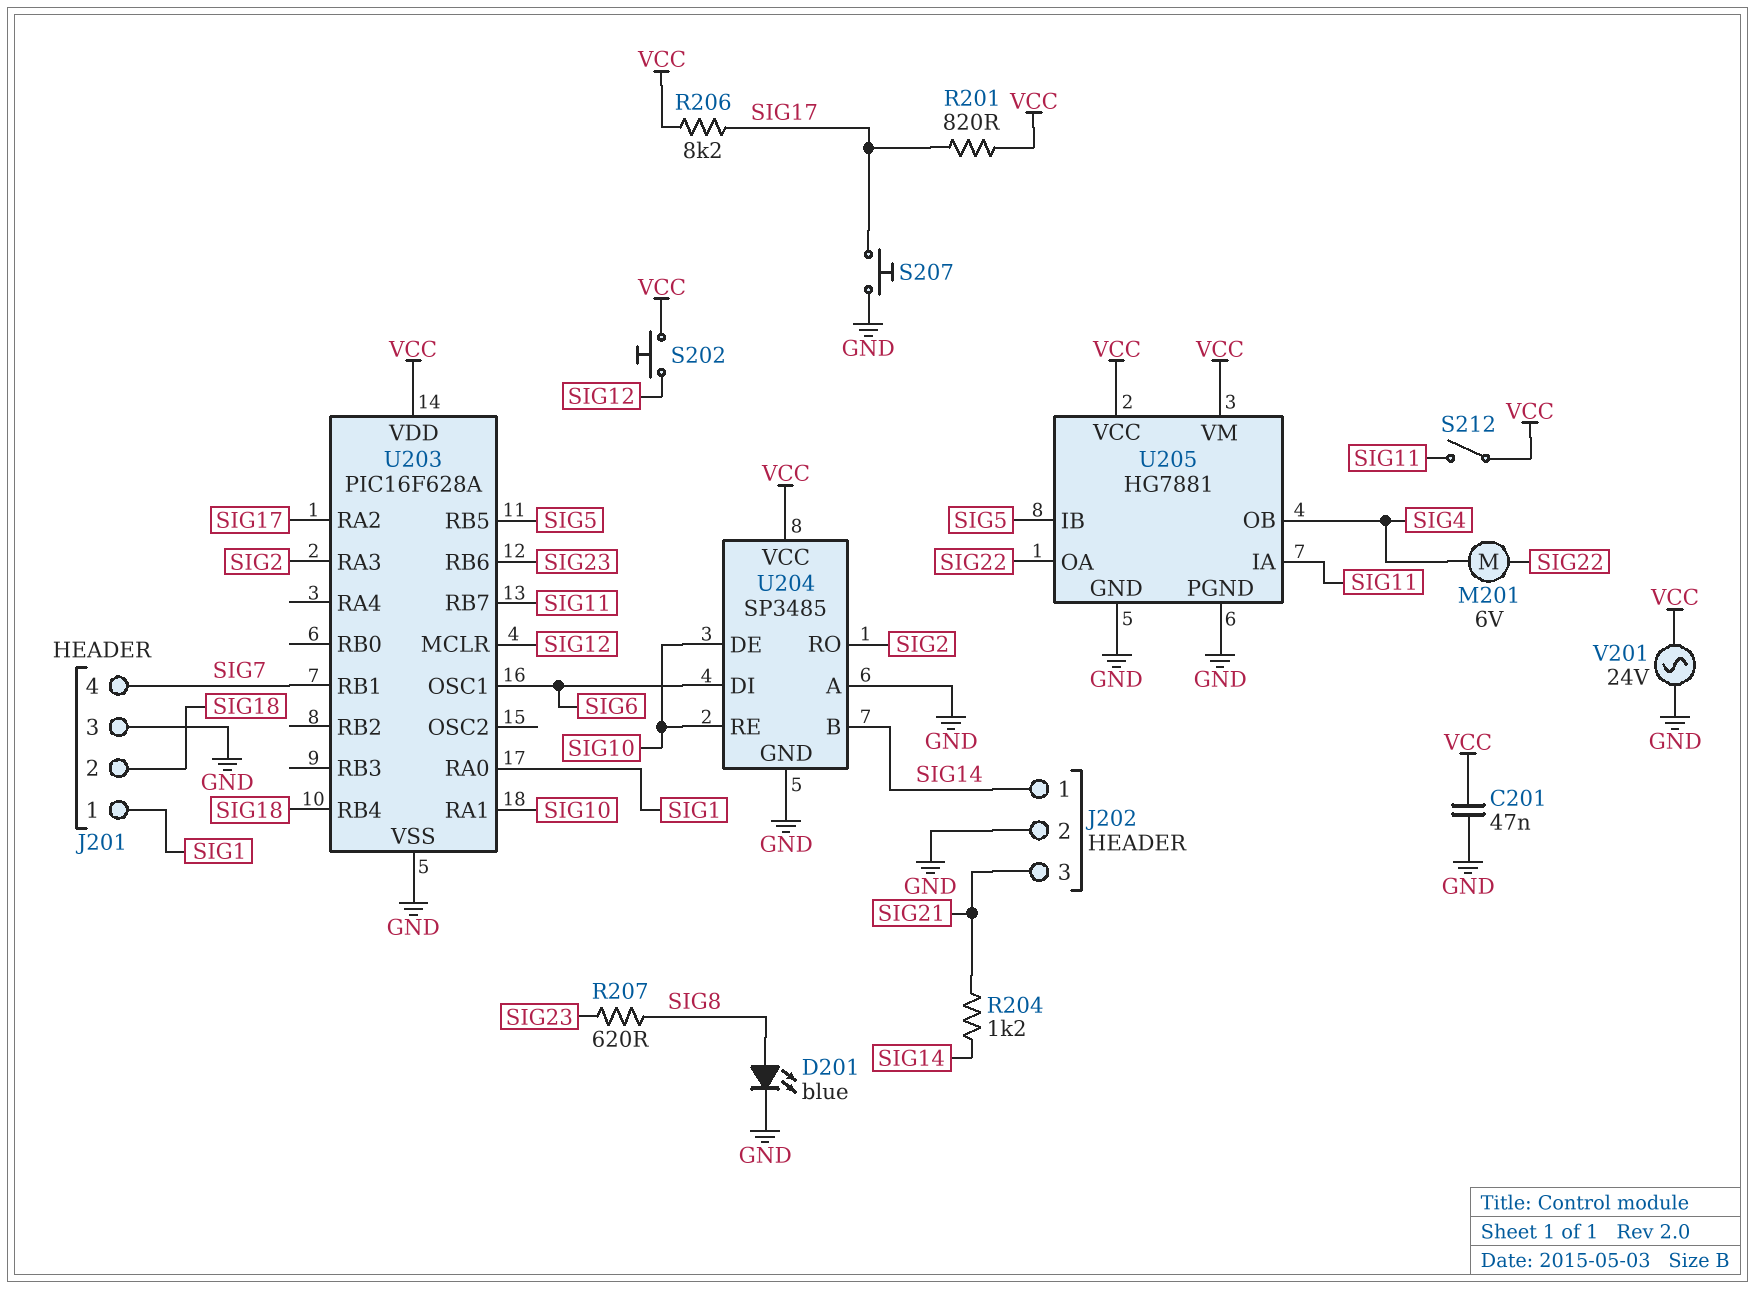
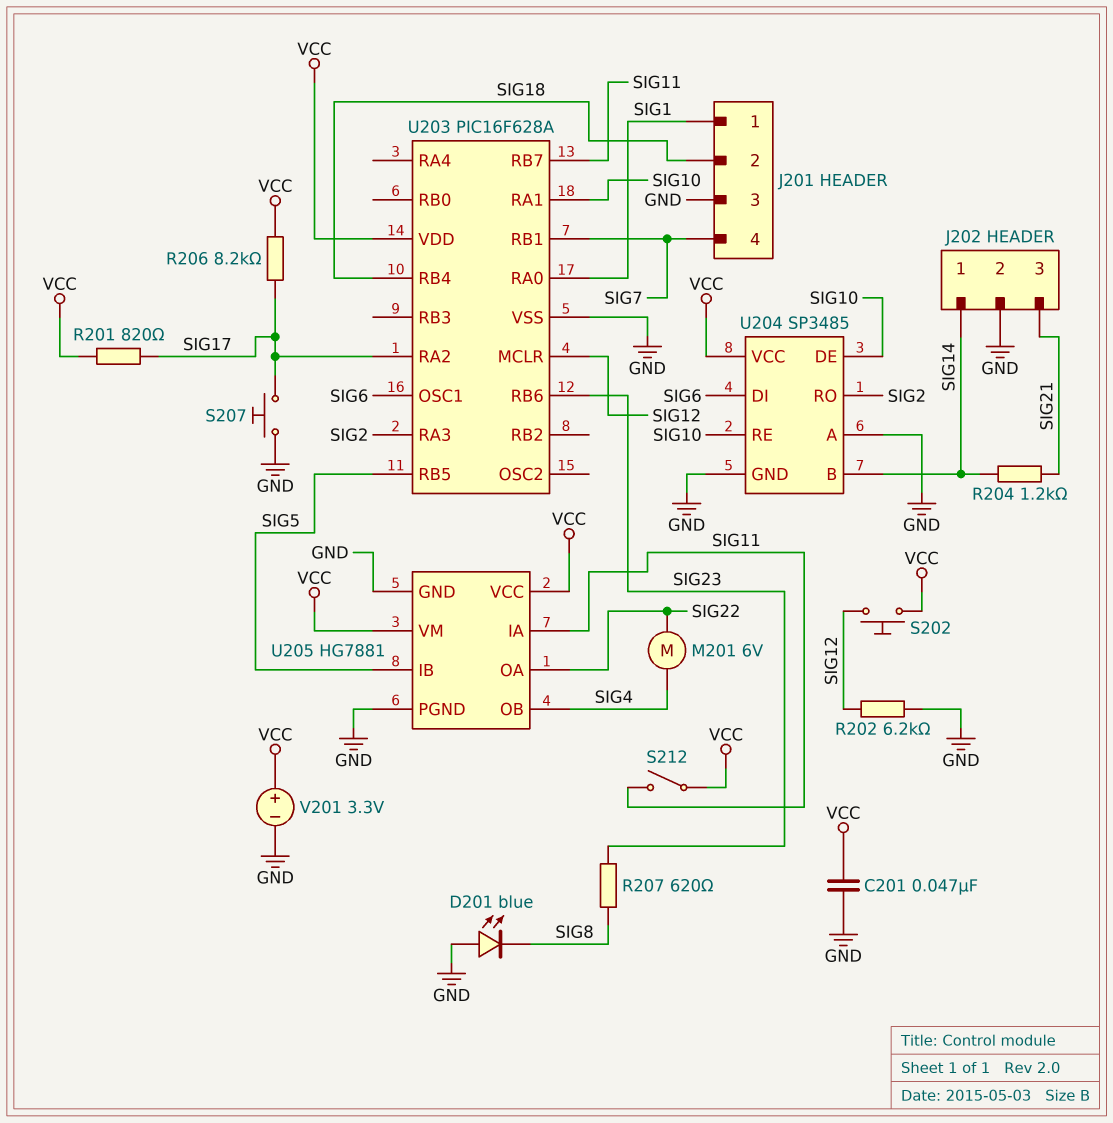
D201: LED blue (A SIG8, K GND) -> LED blue (A GND, K SIG8)
R202: none -> 6.2k (GND, SIG12)
V201: AC 24V (GND, VCC) -> 3.3V (plus VCC, minus GND)

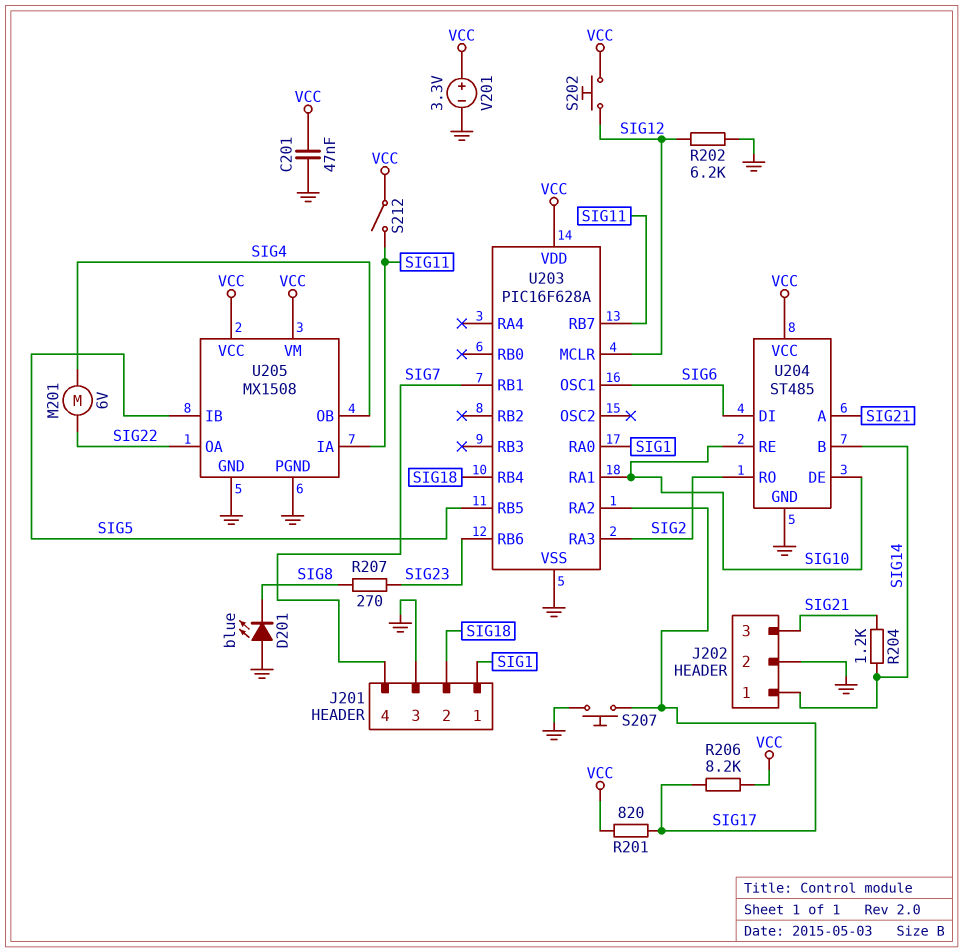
R207: 620 (SIG8, SIG23) -> 270 (SIG8, SIG23)
U204: SP3485 -> ST485
U204 pin A: GND -> SIG21
U205: HG7881 -> MX1508

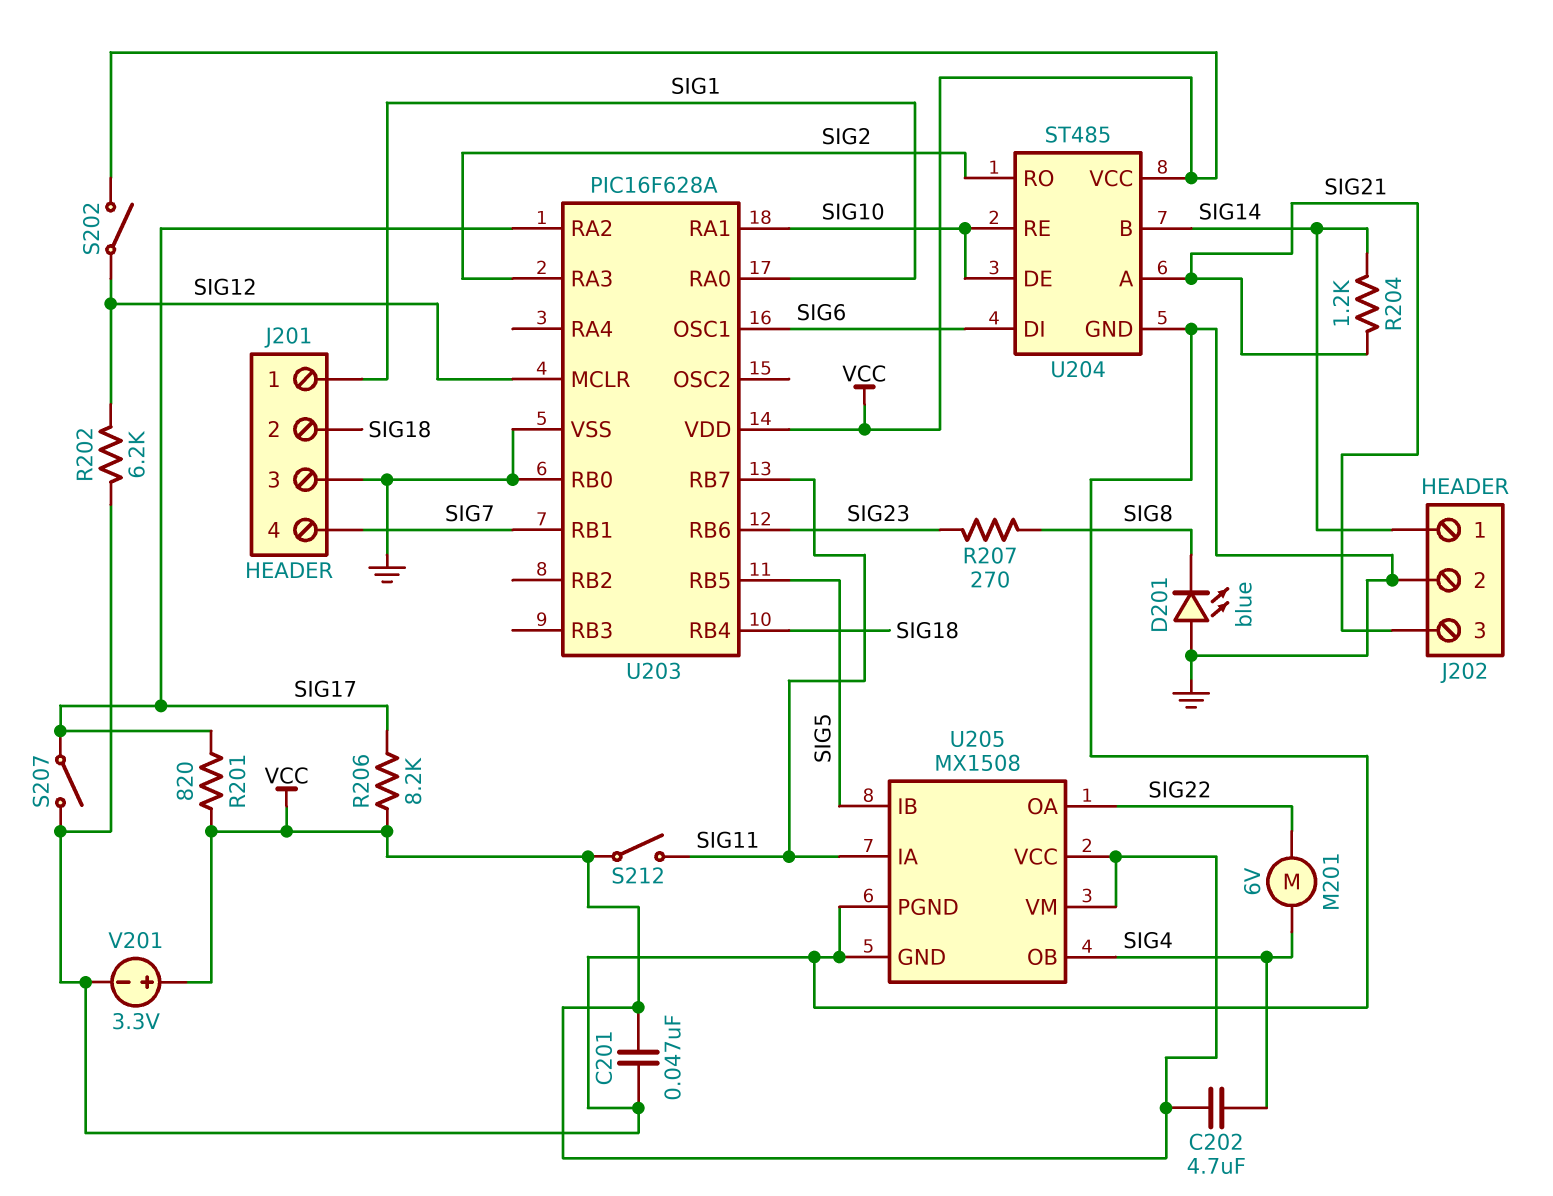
C202: none -> 4.7uF (SIG4, VCC)
S202: button (SIG12, VCC) -> switch (SIG12, VCC)
S207: button (GND, SIG17) -> switch (GND, SIG17)
U203 pin RB0: none -> GND

